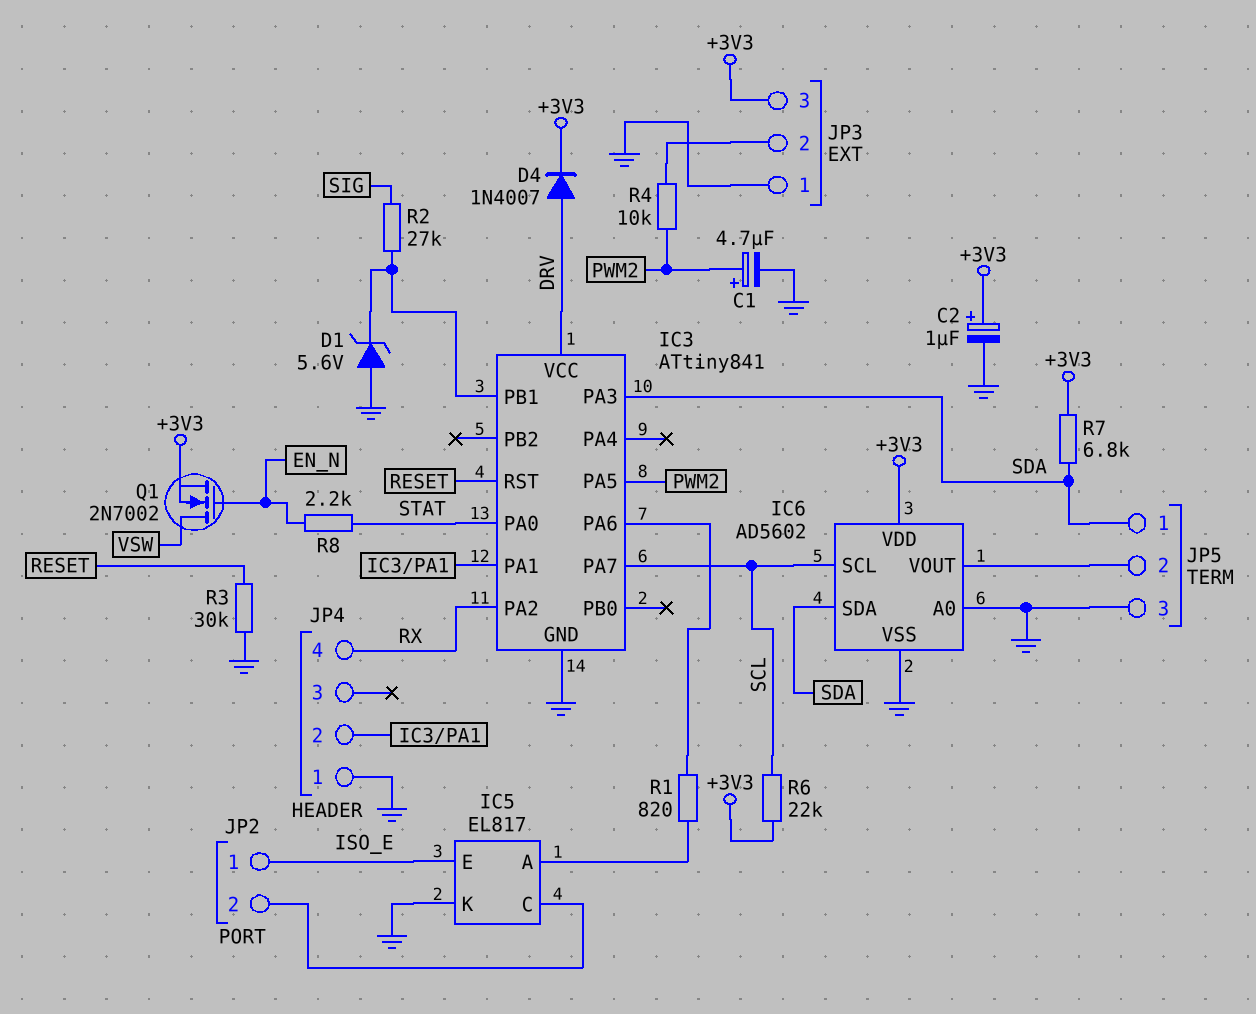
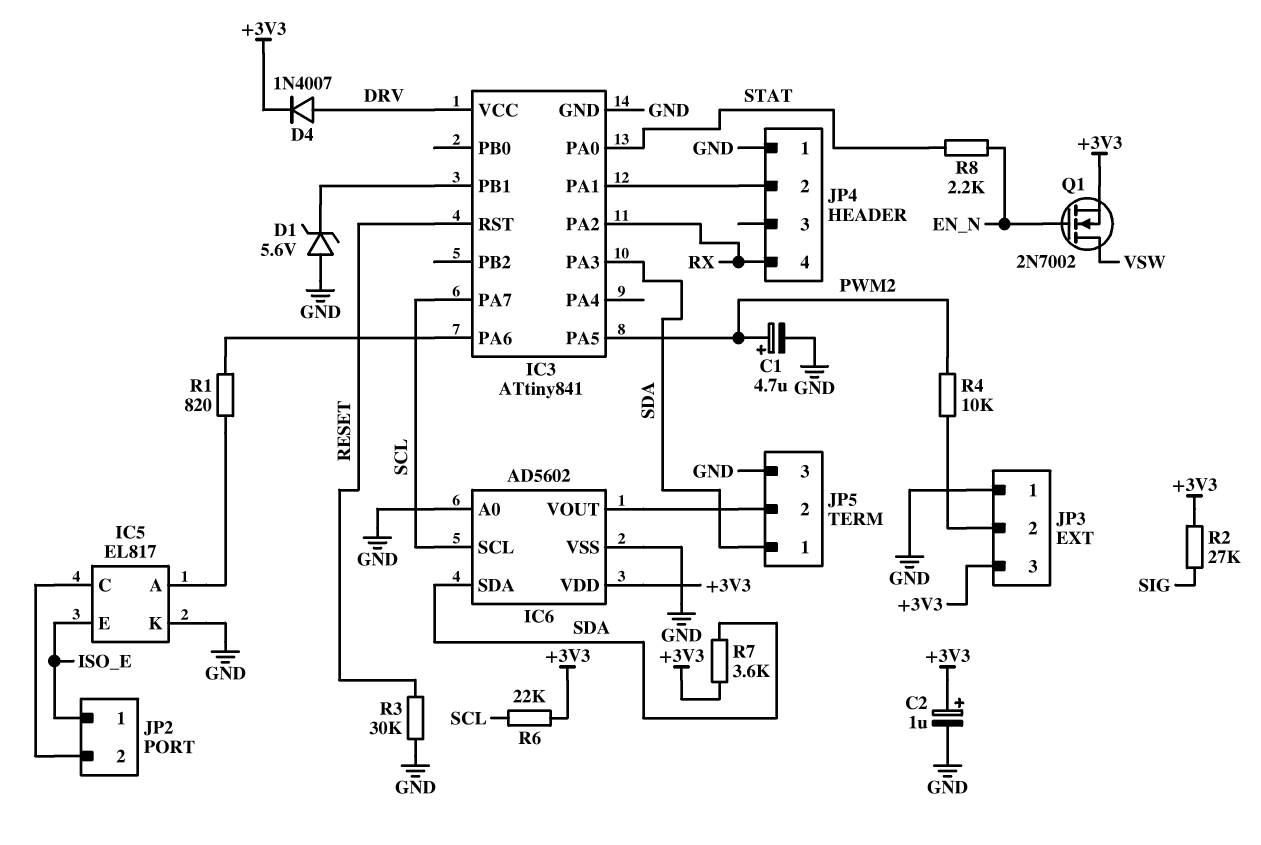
R2: 27k (IC3/PB1, SIG) -> 27k (+3V3, SIG)
R7: 6.8k (+3V3, SDA) -> 3.6k (+3V3, SDA)

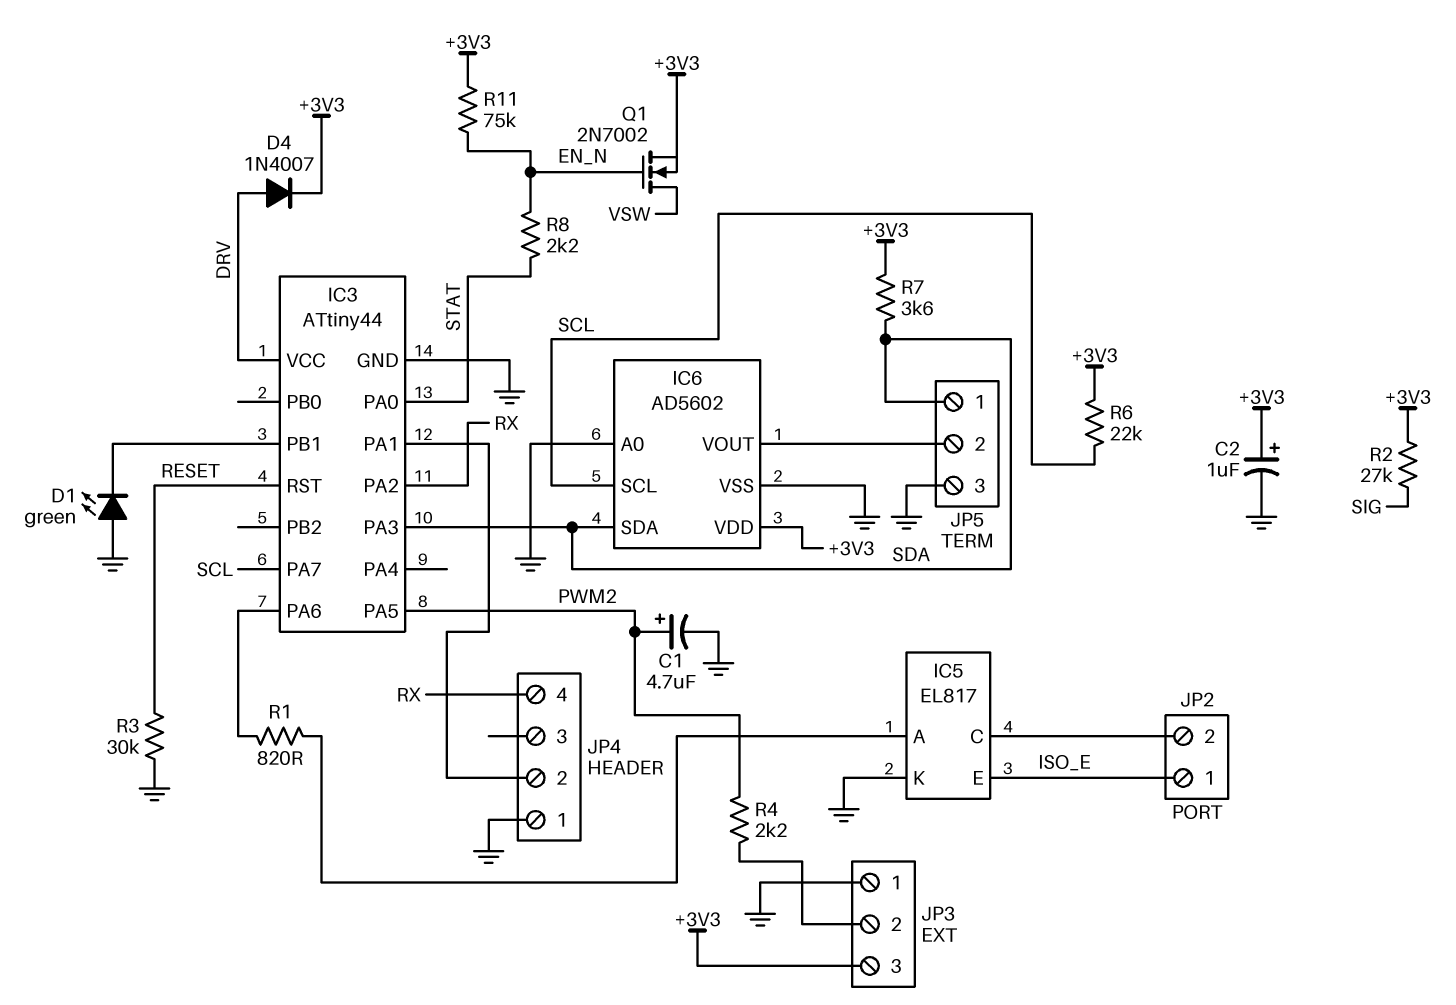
D1: zener 5.6V (A GND, K IC3/PB1) -> LED green (A GND, K IC3/PB1)
IC3: ATtiny841 -> ATtiny44
R4: 10k (JP3/2, PWM2) -> 2.2k (JP3/2, PWM2)
R11: none -> 75k (+3V3, EN_N)

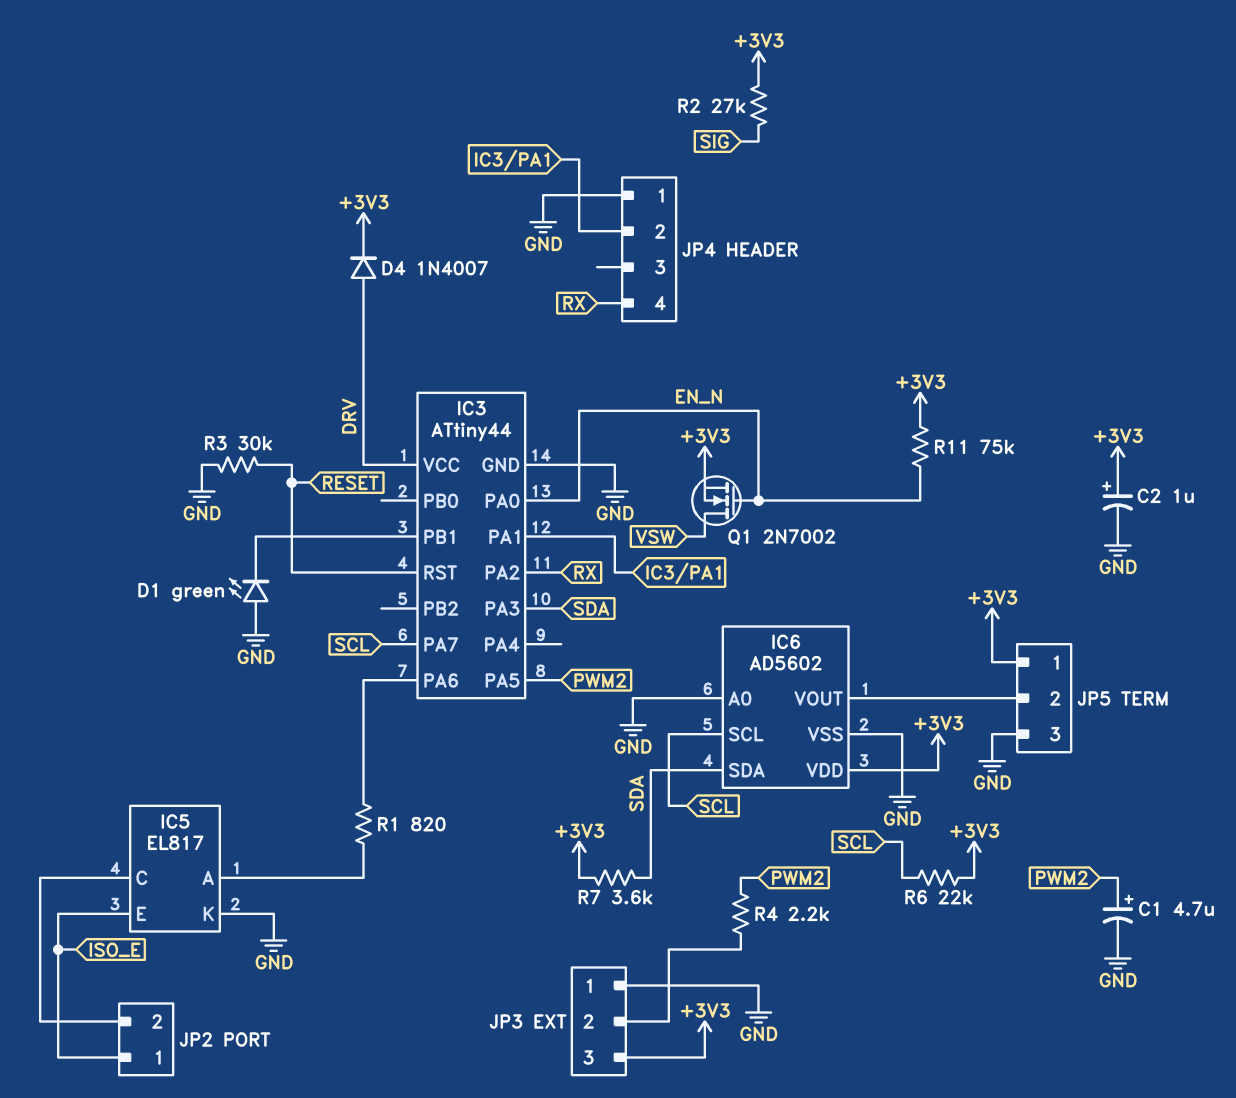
IC3 pin PA0: STAT -> EN_N
JP5 pin 1: SDA -> +3V3
R8: 2.2k (EN_N, STAT) -> none

